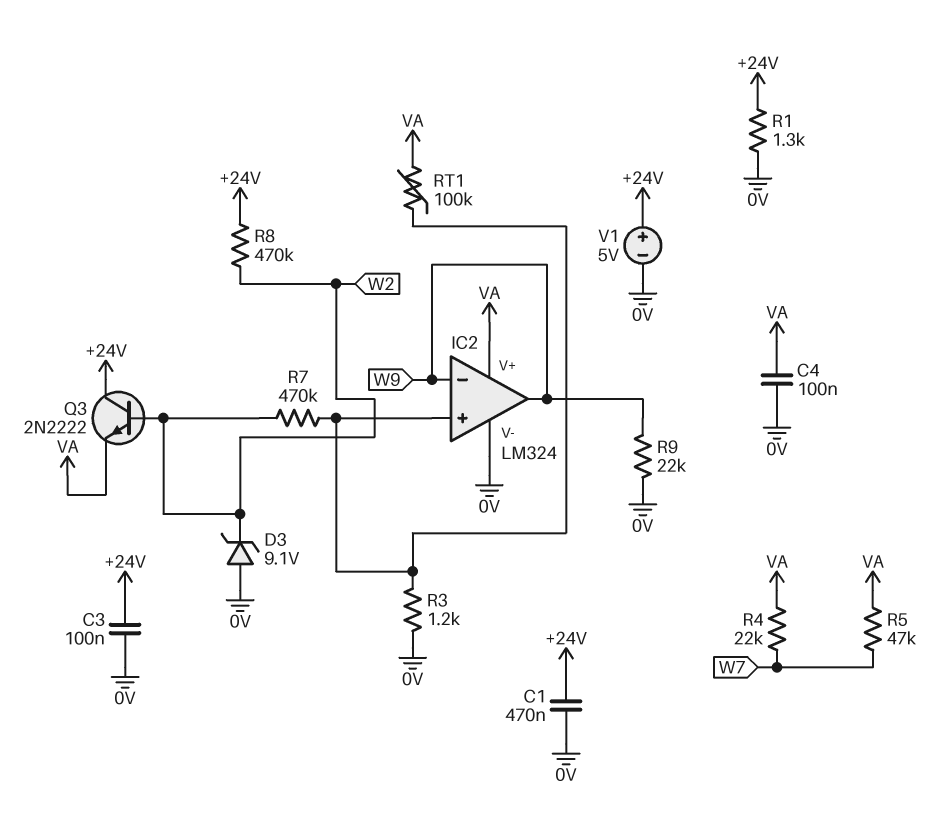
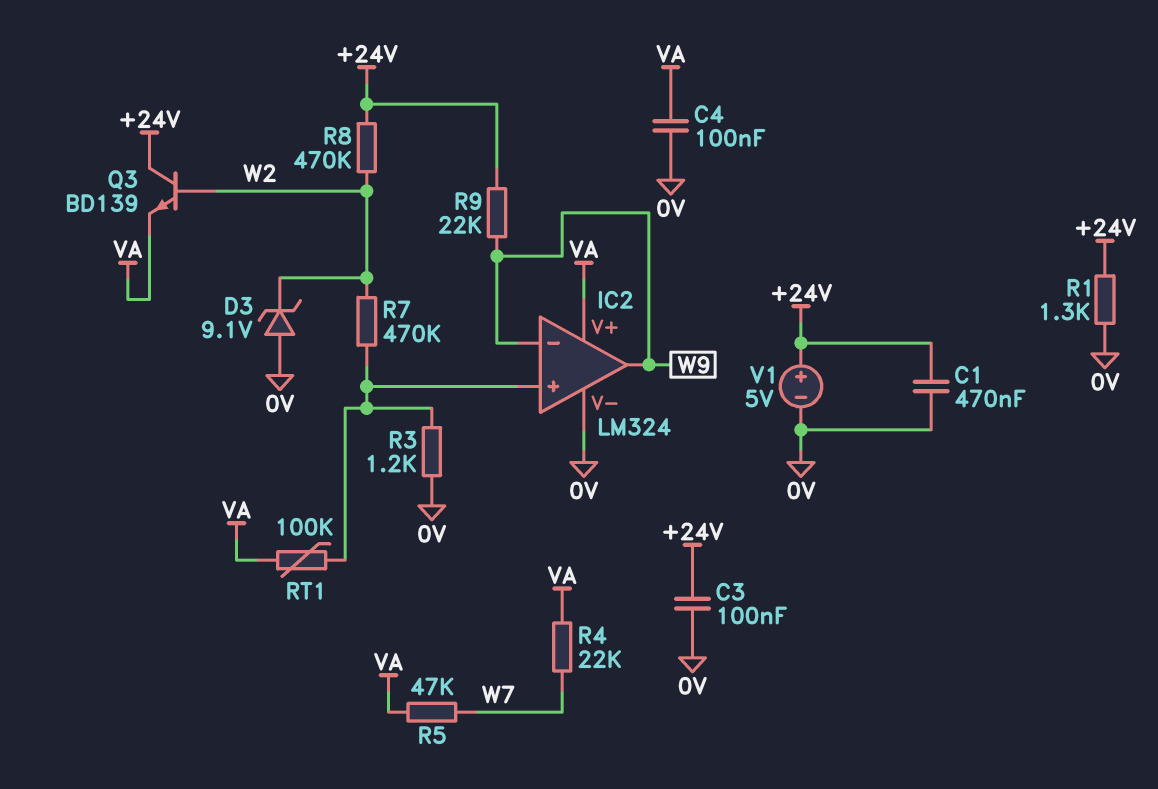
Q3: NPN 2N2222 (B W2, C +24V, E VA) -> NPN BD139 (B W2, C +24V, E VA)
R9: 22k (0V, W9) -> 22k (+24V, W9)

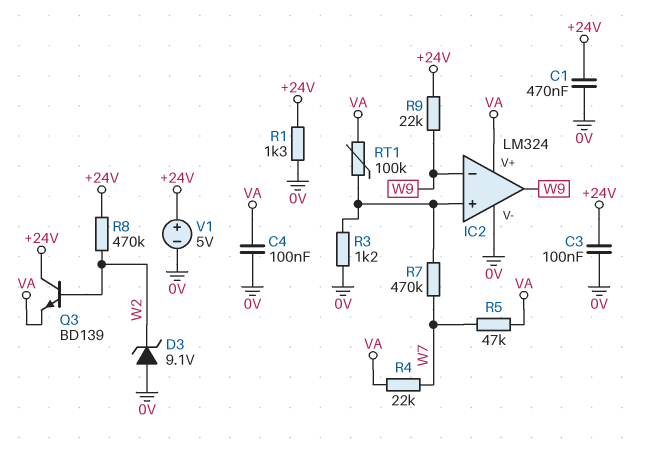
R7: 470k (IC2/in+, W2) -> 470k (IC2/in+, W7)

